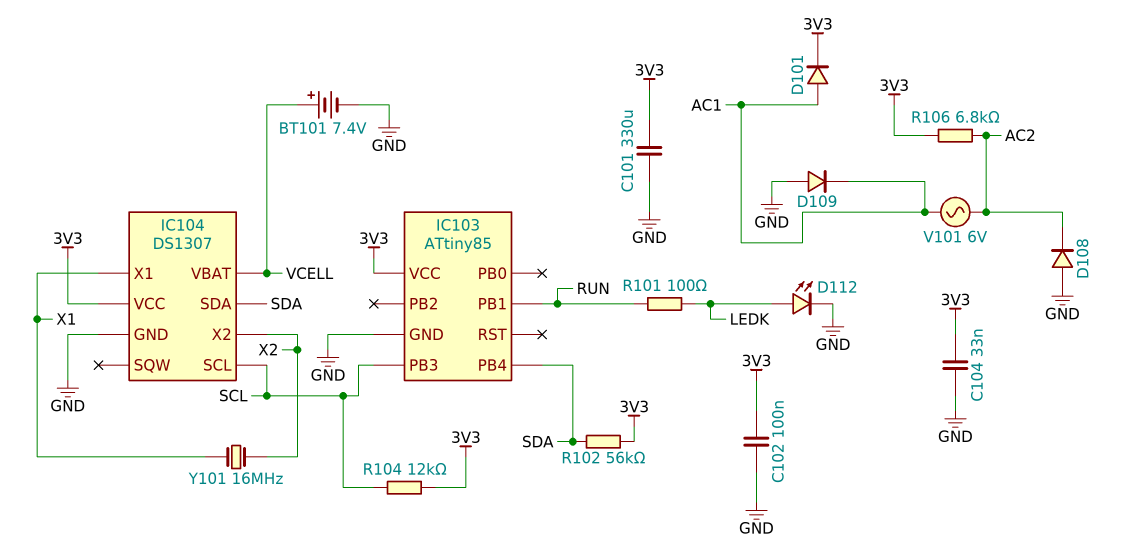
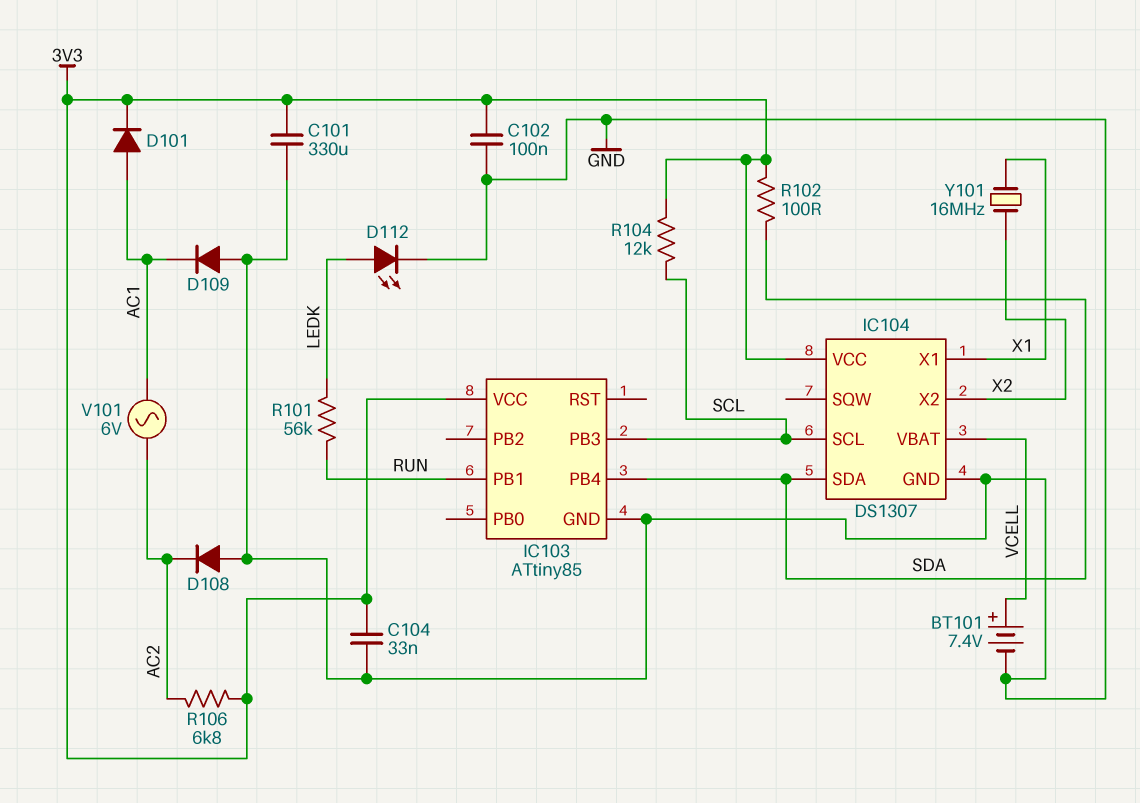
R101: 100 (LEDK, RUN) -> 56k (LEDK, RUN)
R102: 56k (3V3, SDA) -> 100 (3V3, SDA)

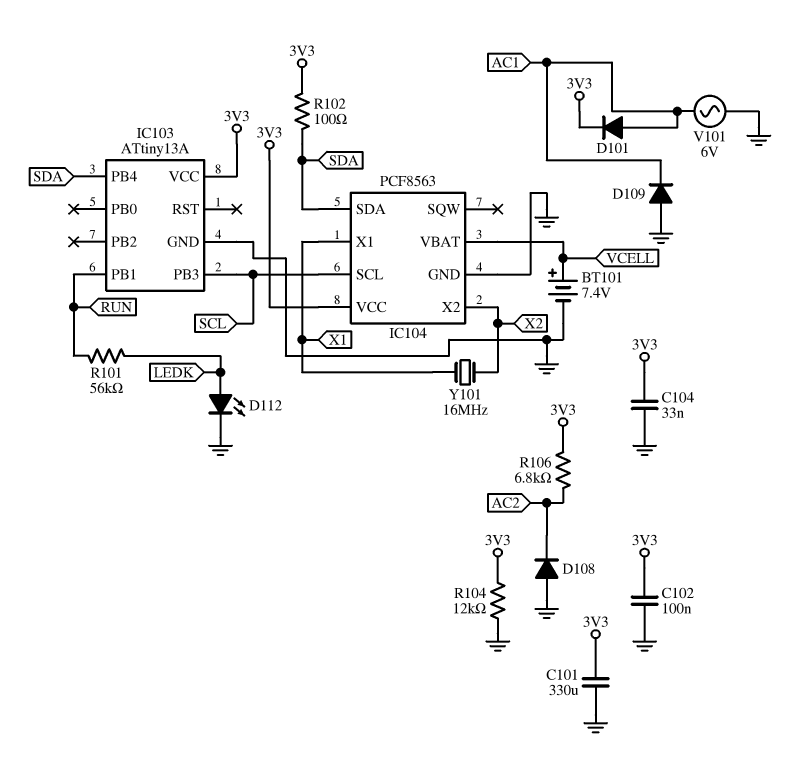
IC103: ATtiny85 -> ATtiny13A
IC104: DS1307 -> PCF8563
R104: 12k (3V3, SCL) -> 12k (3V3, GND)
V101: AC 6V (AC1, AC2) -> AC 6V (AC1, GND)

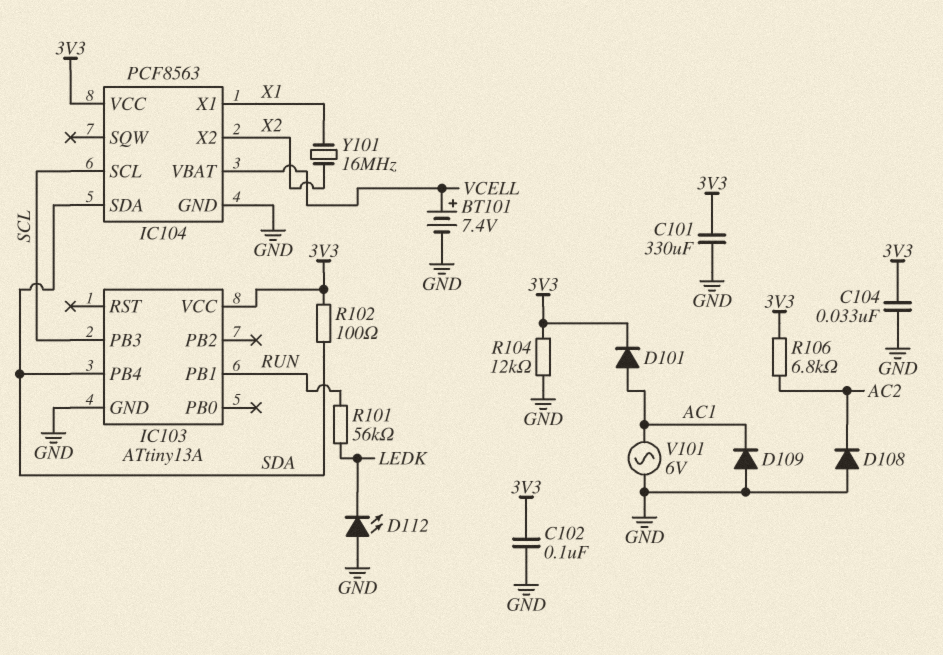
D112: LED (A LEDK, K GND) -> LED (A GND, K LEDK)

